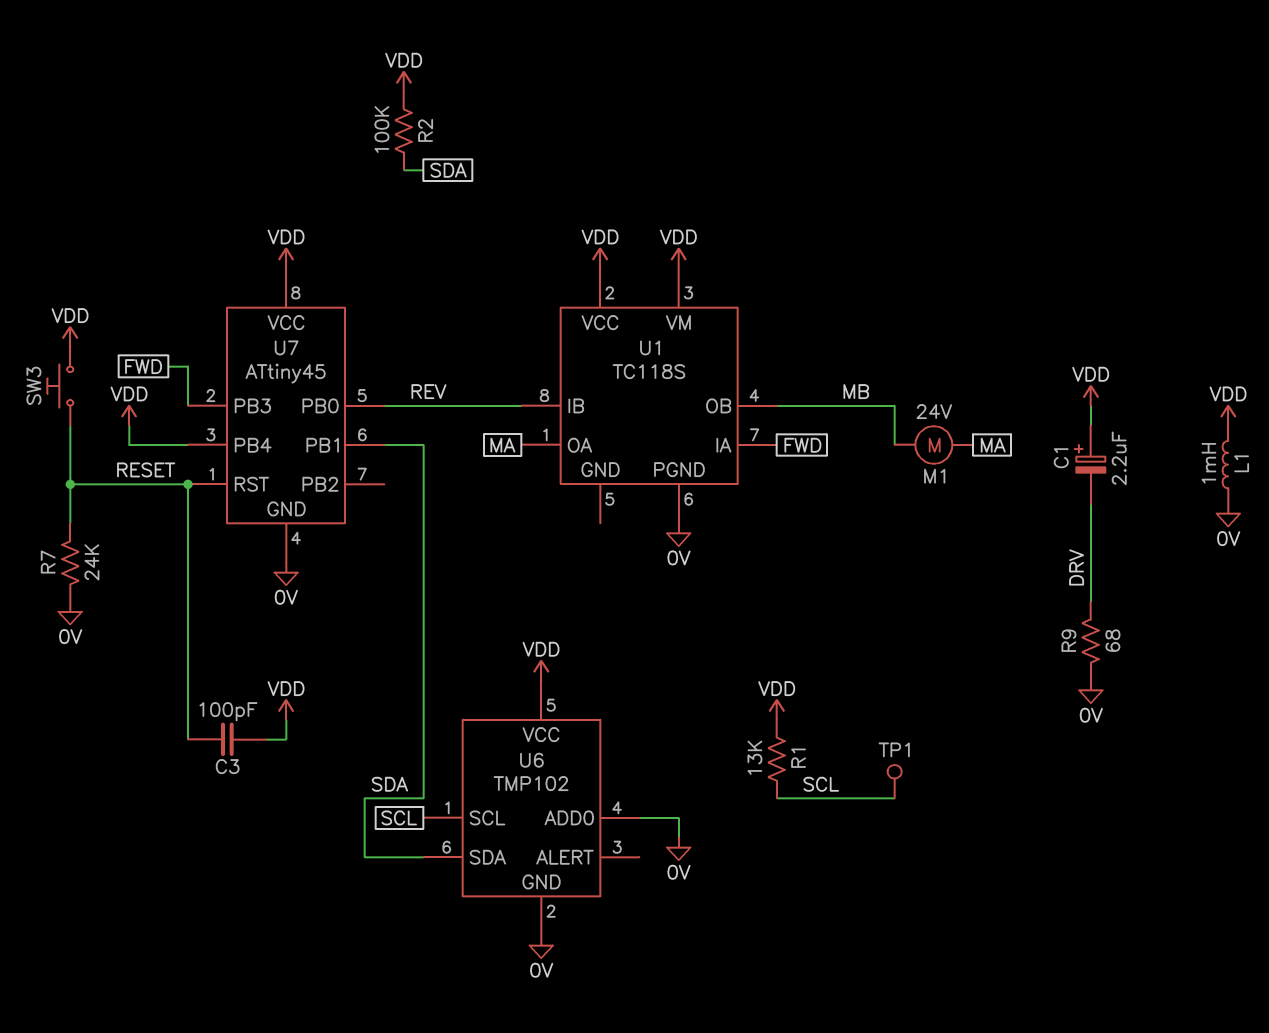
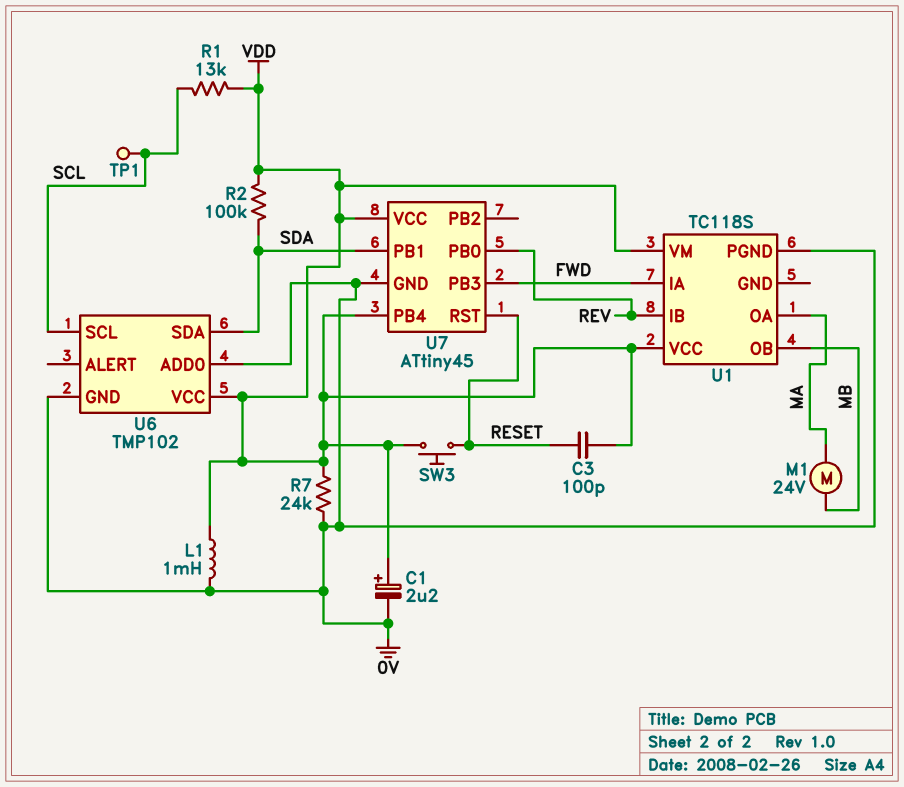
C1: 2.2uF (plus VDD, minus DRV) -> 2.2uF (plus VDD, minus 0V)
R7: 24k (0V, RESET) -> 24k (0V, VDD)
R9: 68 (0V, DRV) -> none

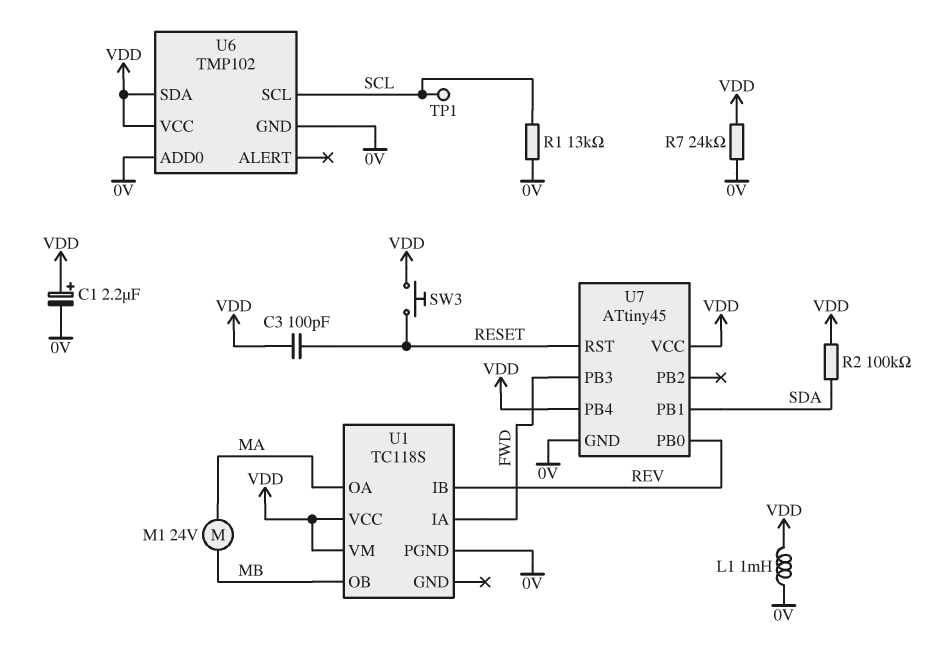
R1: 13k (SCL, VDD) -> 13k (0V, SCL)
U6 pin SDA: SDA -> VDD

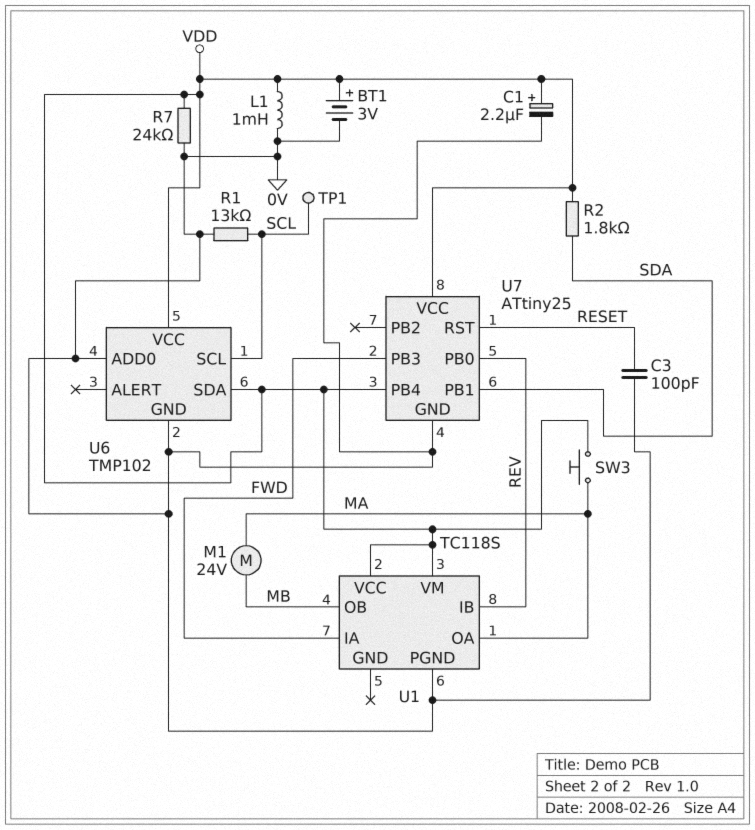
BT1: none -> 3V (plus VDD, minus 0V)
C3: 100pF (RESET, VDD) -> 100pF (0V, RESET)
R2: 100k (SDA, VDD) -> 1.8k (SDA, VDD)
SW3: button (RESET, VDD) -> button (MA, VDD)
U7: ATtiny45 -> ATtiny25

